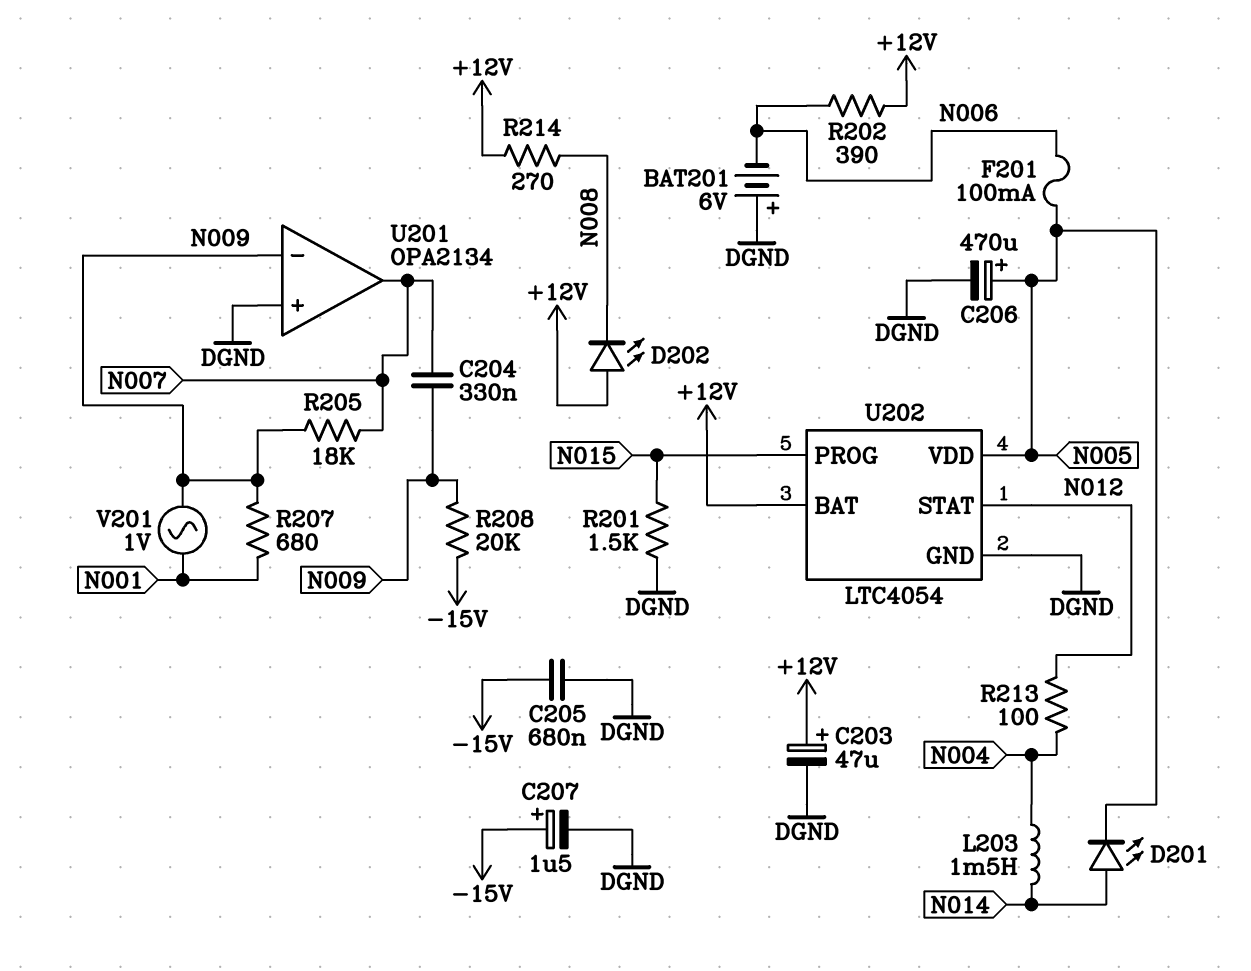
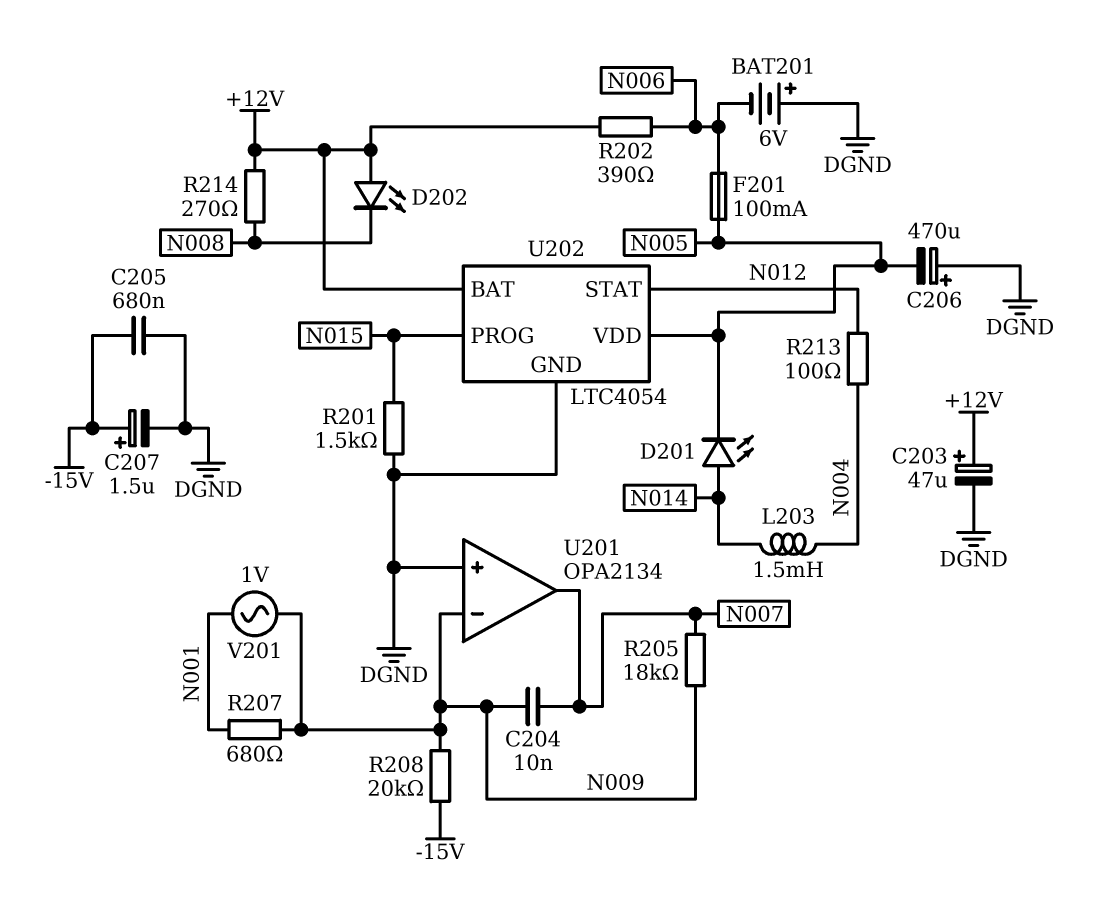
C204: 330nF (N007, N009) -> 10nF (N007, N009)
C206: 470uF (plus N005, minus DGND) -> 470uF (plus DGND, minus N005)

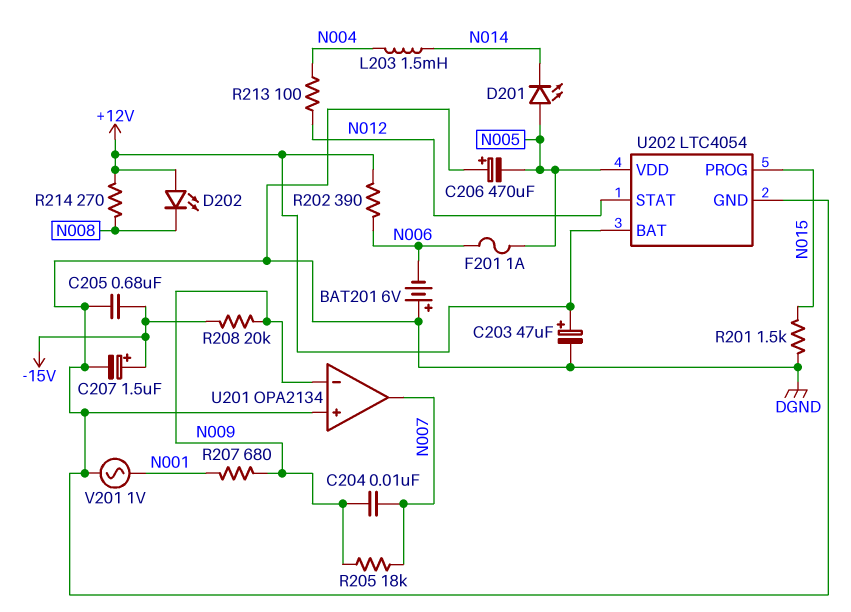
D201: LED (A N014, K N005) -> LED (A N005, K N014)
F201: 100mA (N005, N006) -> 1A (N005, N006)
V201: AC 1V (N001, N009) -> AC 1V (DGND, N001)

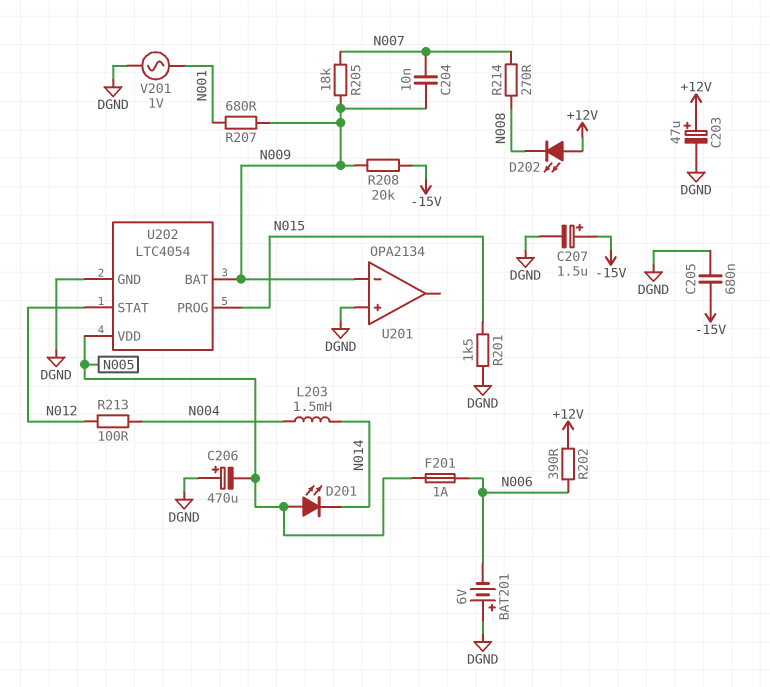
R214: 270 (+12V, N008) -> 270 (N007, N008)
U201 pin out: N007 -> none
U202 pin BAT: +12V -> N009

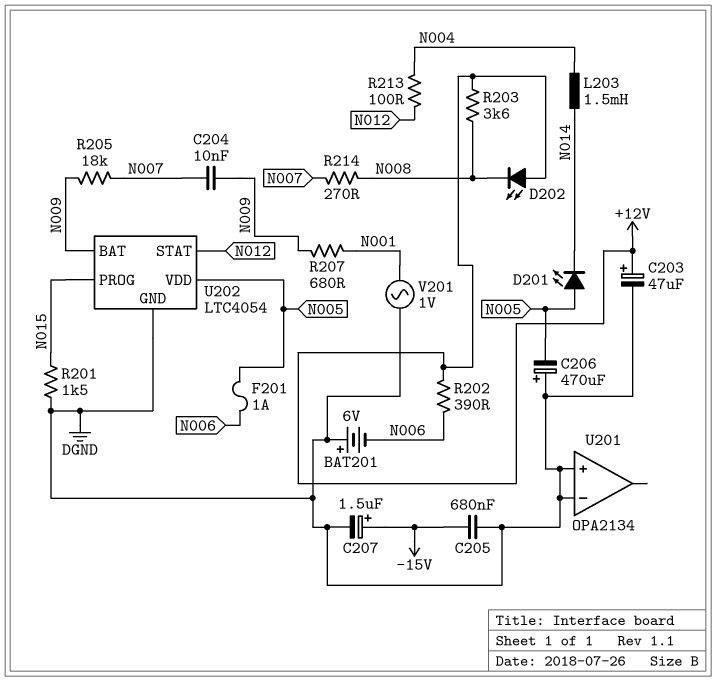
R203: none -> 3.6k (+12V, N008)
R208: 20k (-15V, N009) -> none
U201 pin in-: N009 -> DGND

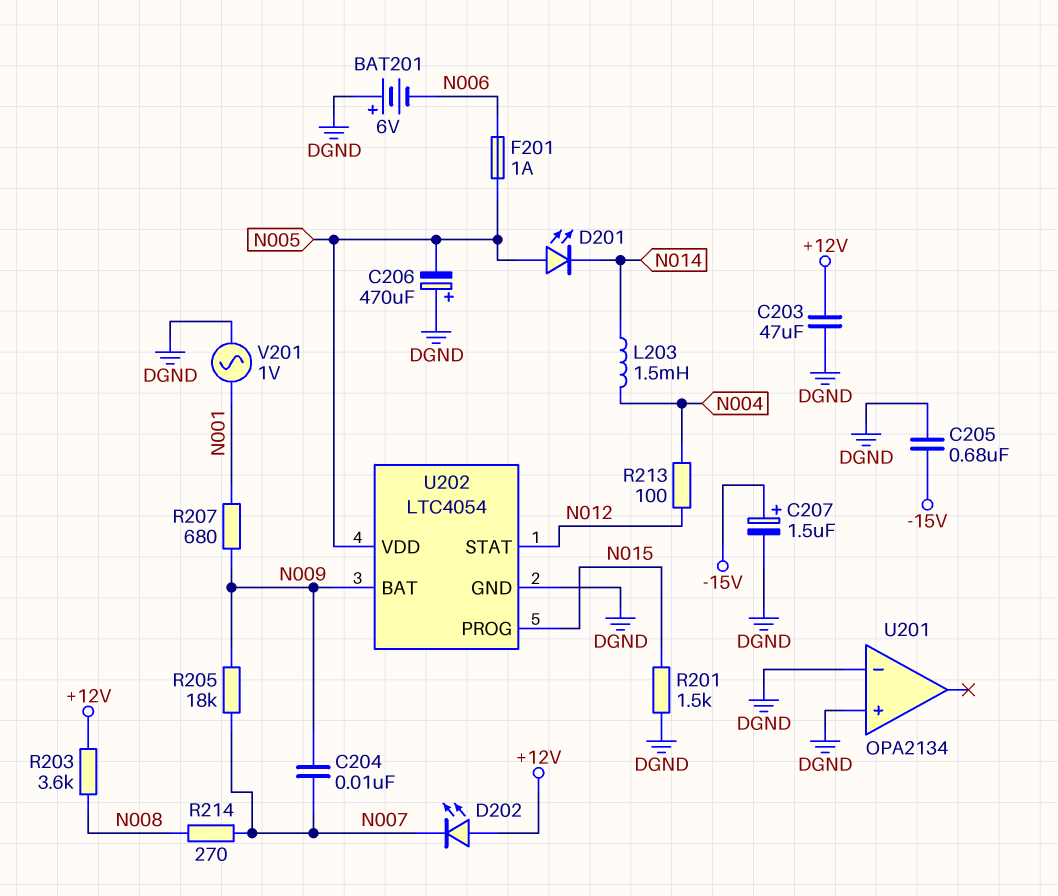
C203: 47uF (plus +12V, minus DGND) -> 47uF (+12V, DGND)
D202: LED (A +12V, K N008) -> LED (A +12V, K N007)
R202: 390 (+12V, N006) -> none

